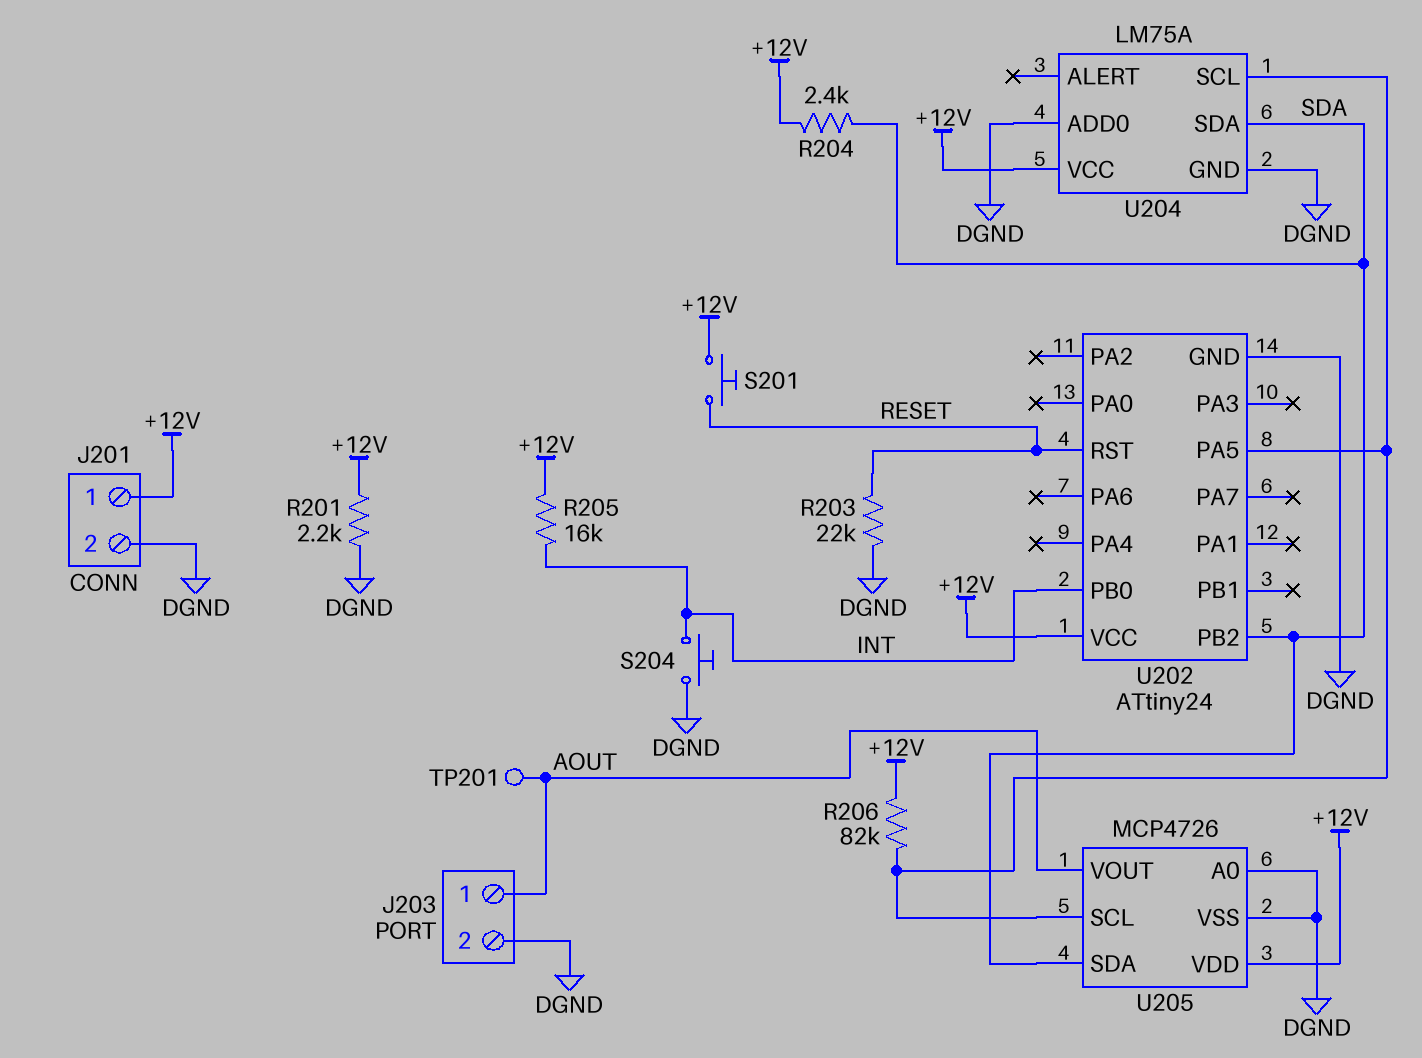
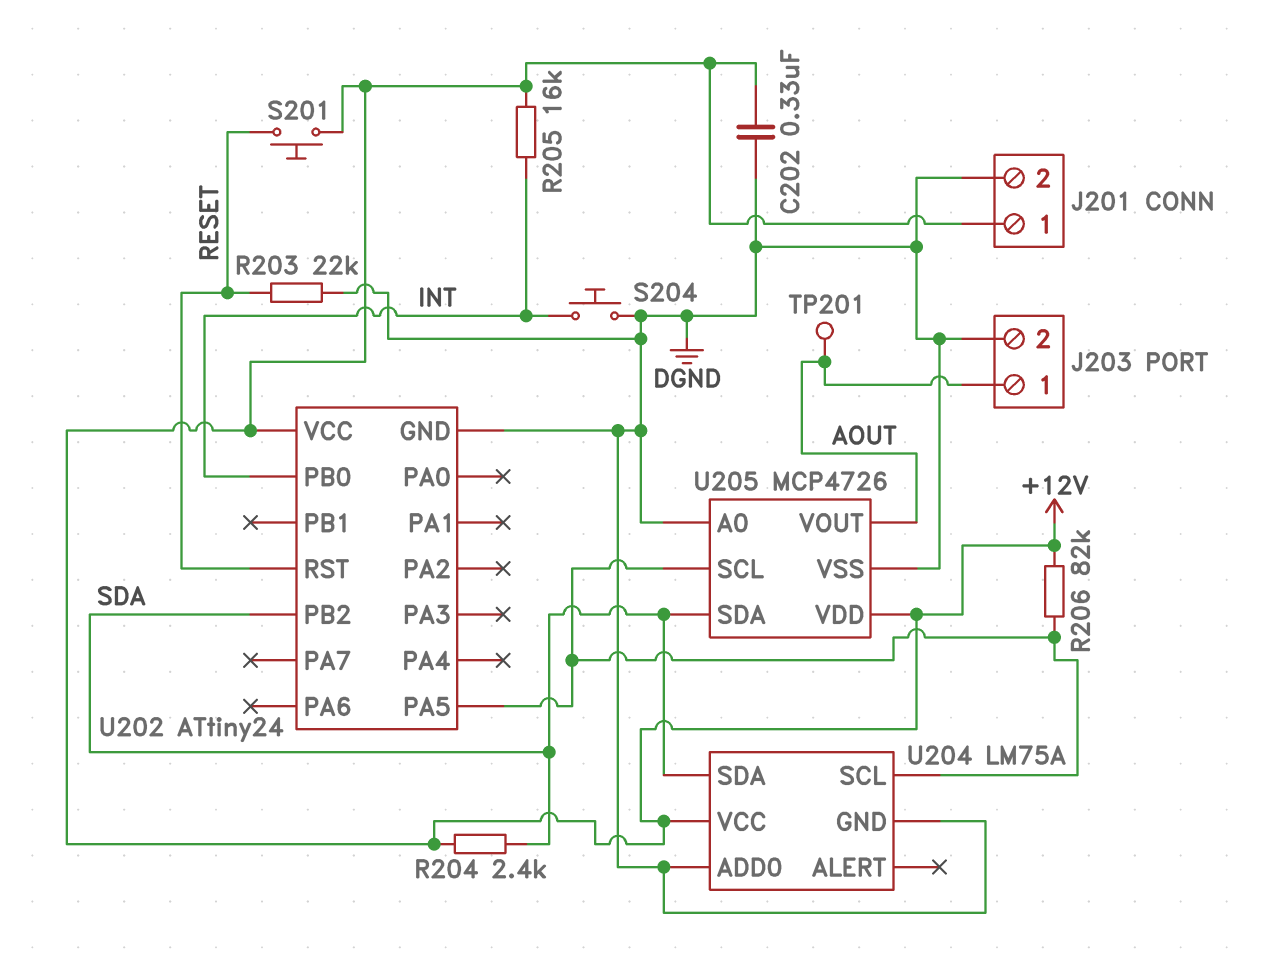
C202: none -> 330nF (+12V, DGND)
R201: 2.2k (+12V, DGND) -> none

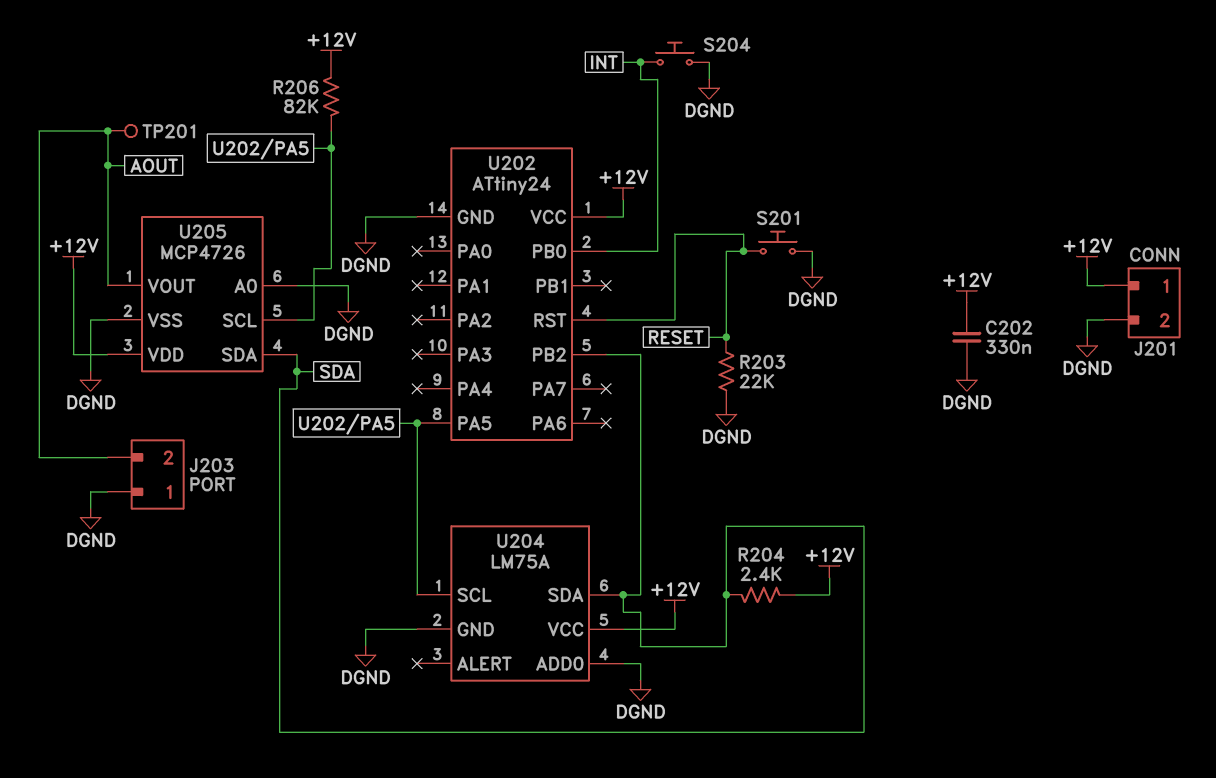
J203 pin 1: AOUT -> DGND
J203 pin 2: DGND -> AOUT
R205: 16k (+12V, INT) -> none
S201: button (+12V, RESET) -> button (DGND, RESET)

